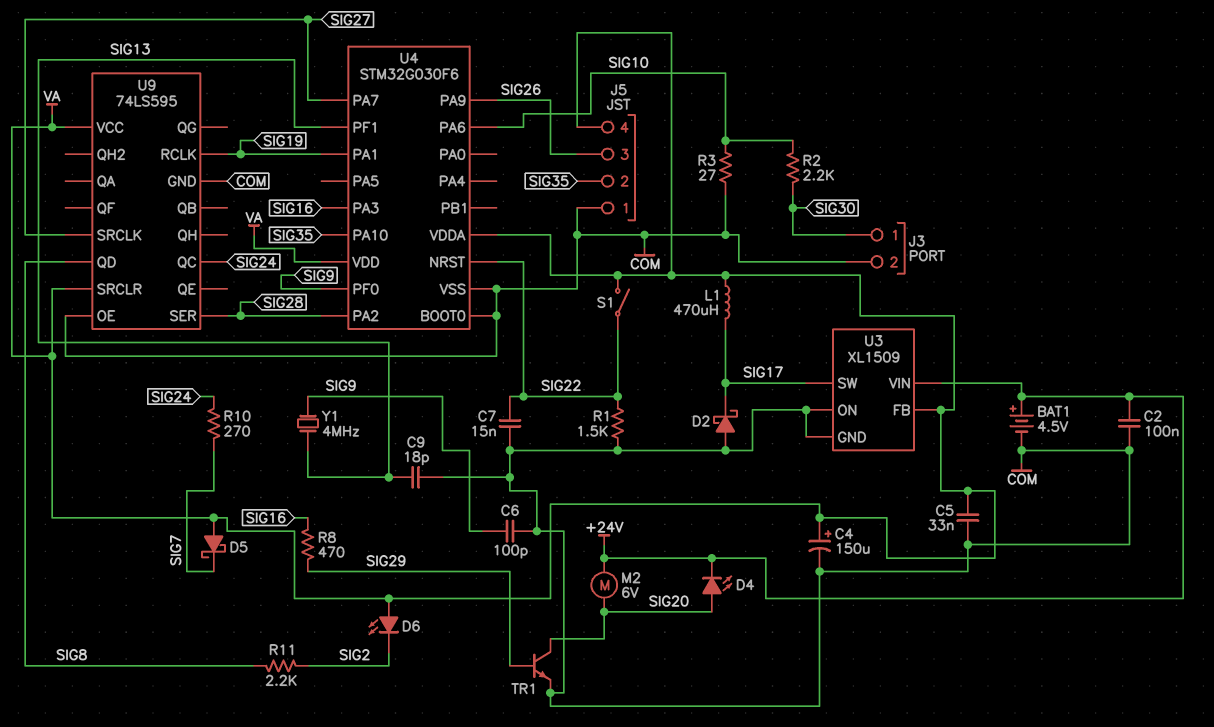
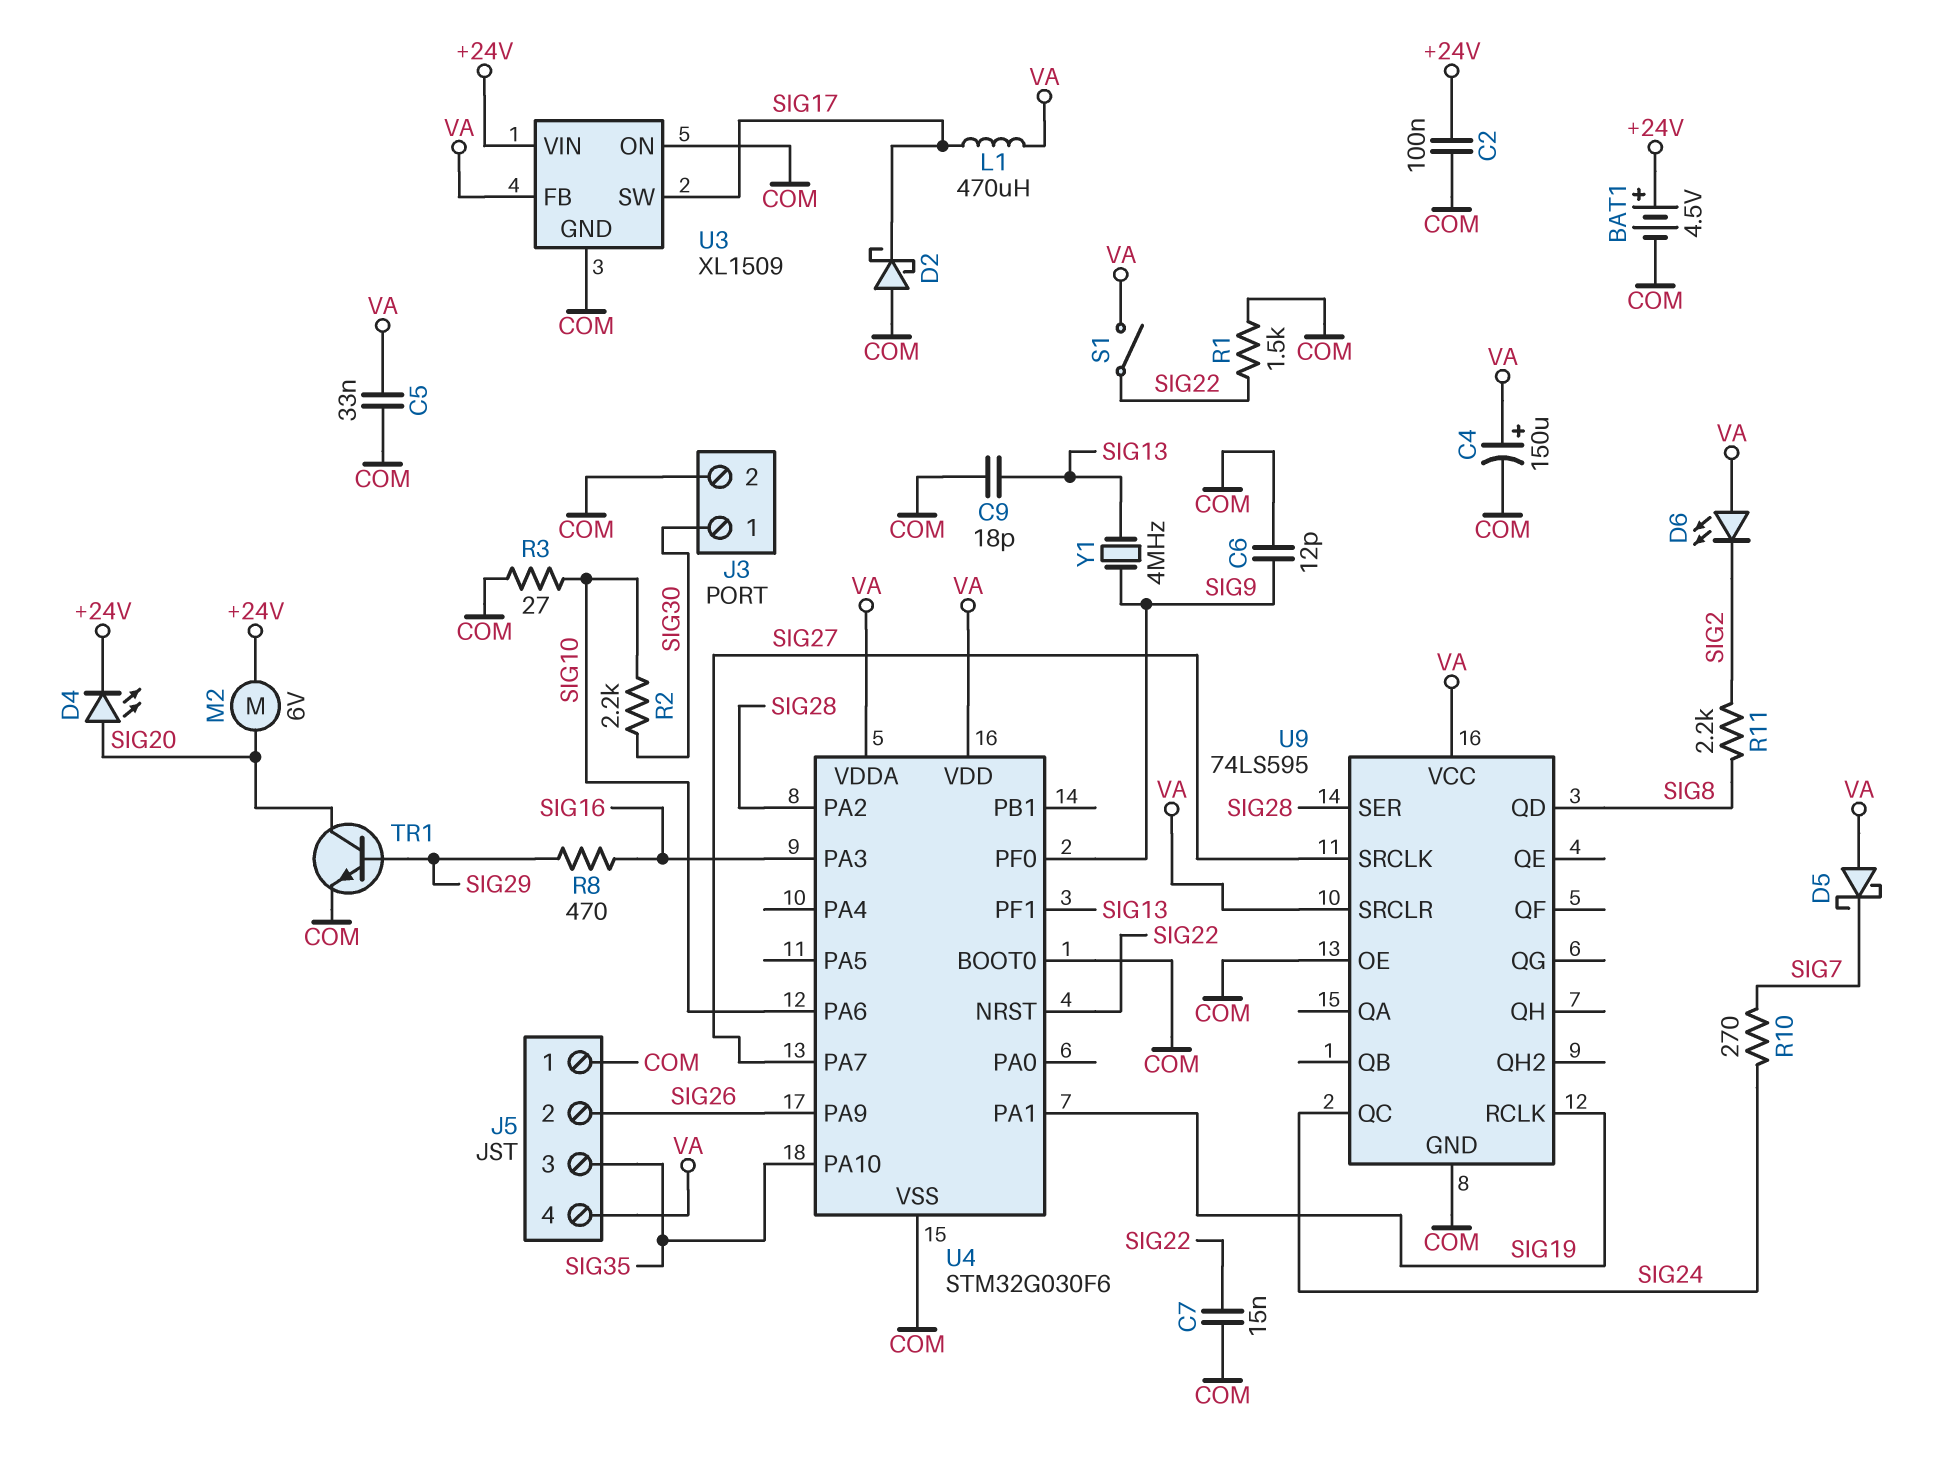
C6: 100pF (COM, SIG9) -> 12pF (COM, SIG9)
J5 pin 2: SIG35 -> SIG26
J5 pin 3: SIG26 -> SIG35

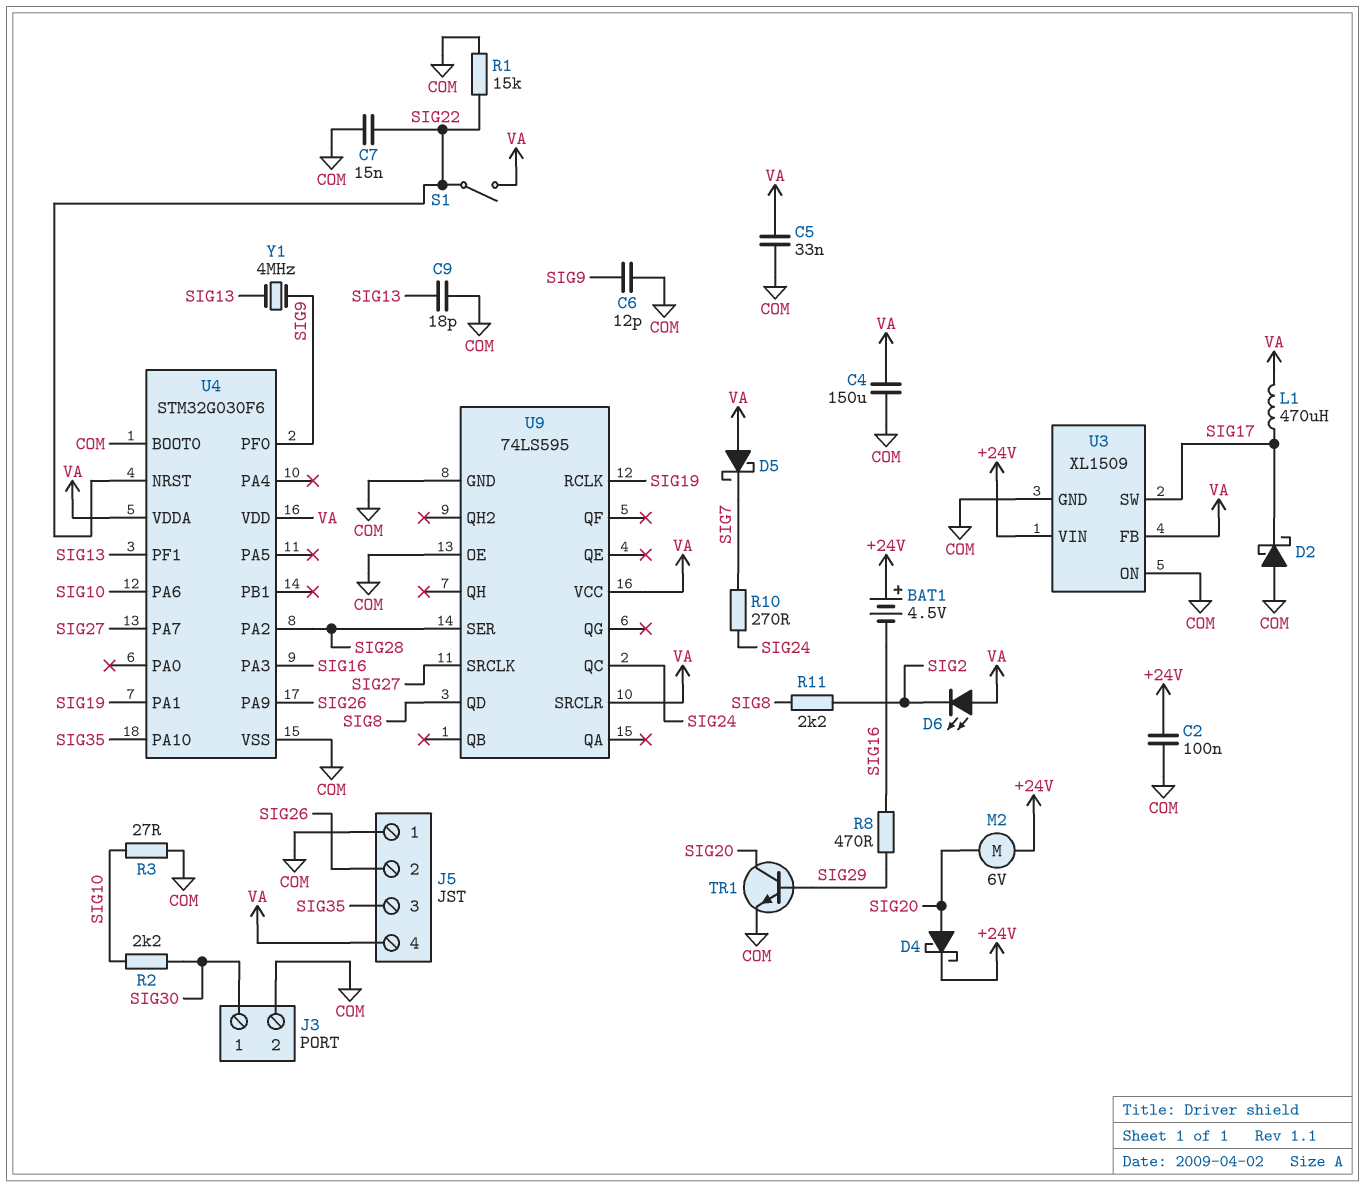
BAT1: 4.5V (plus +24V, minus COM) -> 4.5V (plus +24V, minus SIG16)
C4: 150uF (plus VA, minus COM) -> 150uF (COM, VA)
D4: LED (A SIG20, K +24V) -> schottky (A SIG20, K +24V)
R1: 1.5k (COM, SIG22) -> 15k (COM, SIG22)

